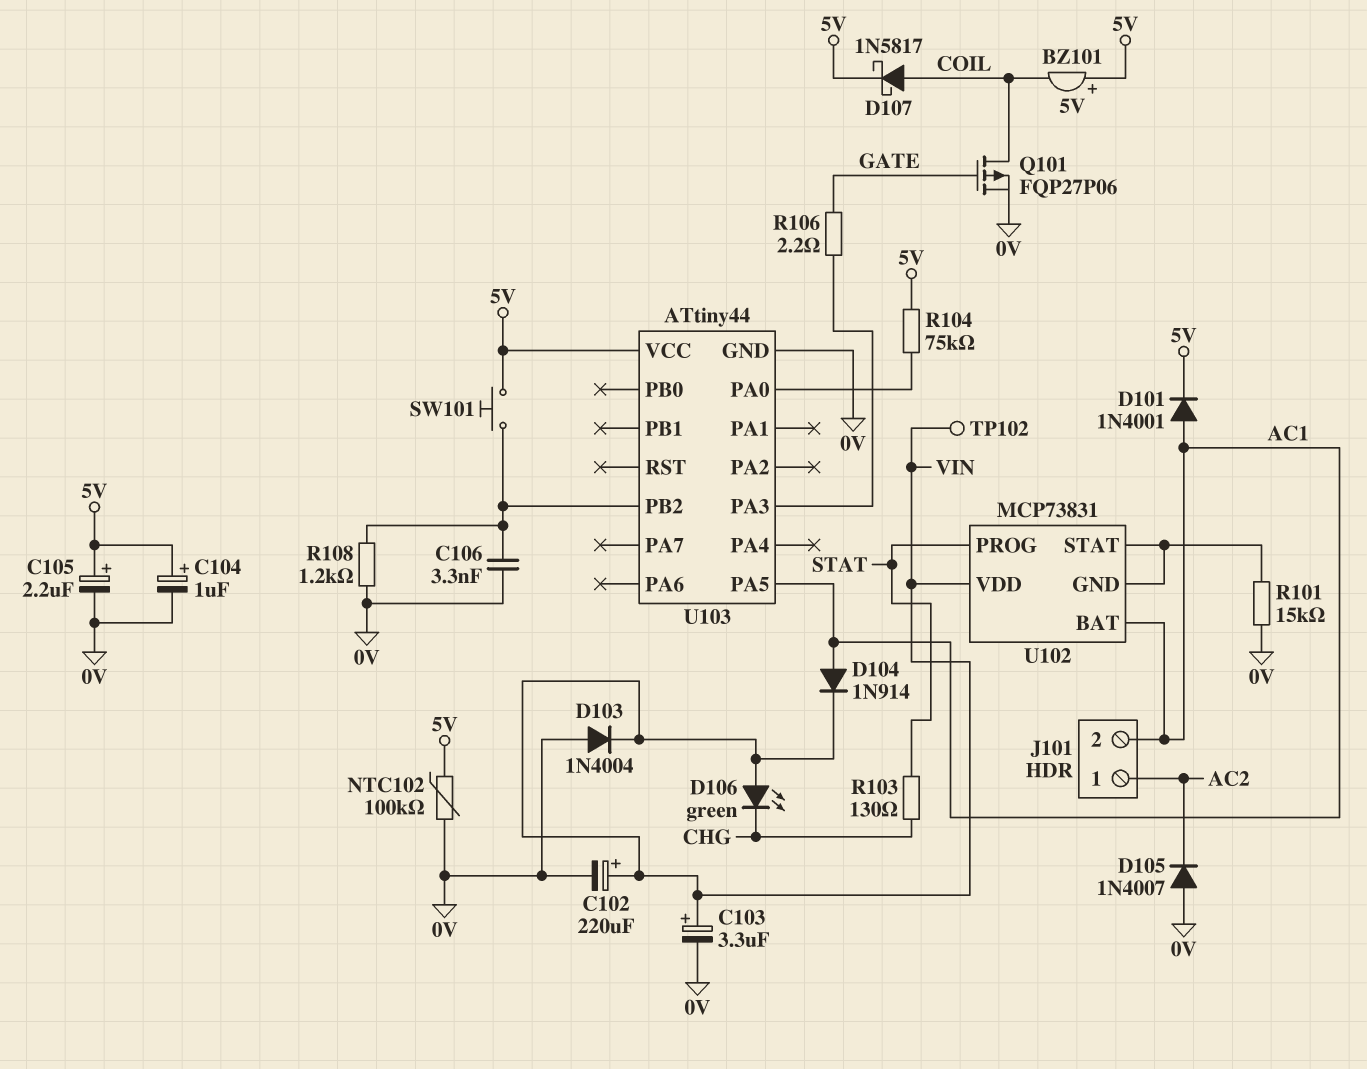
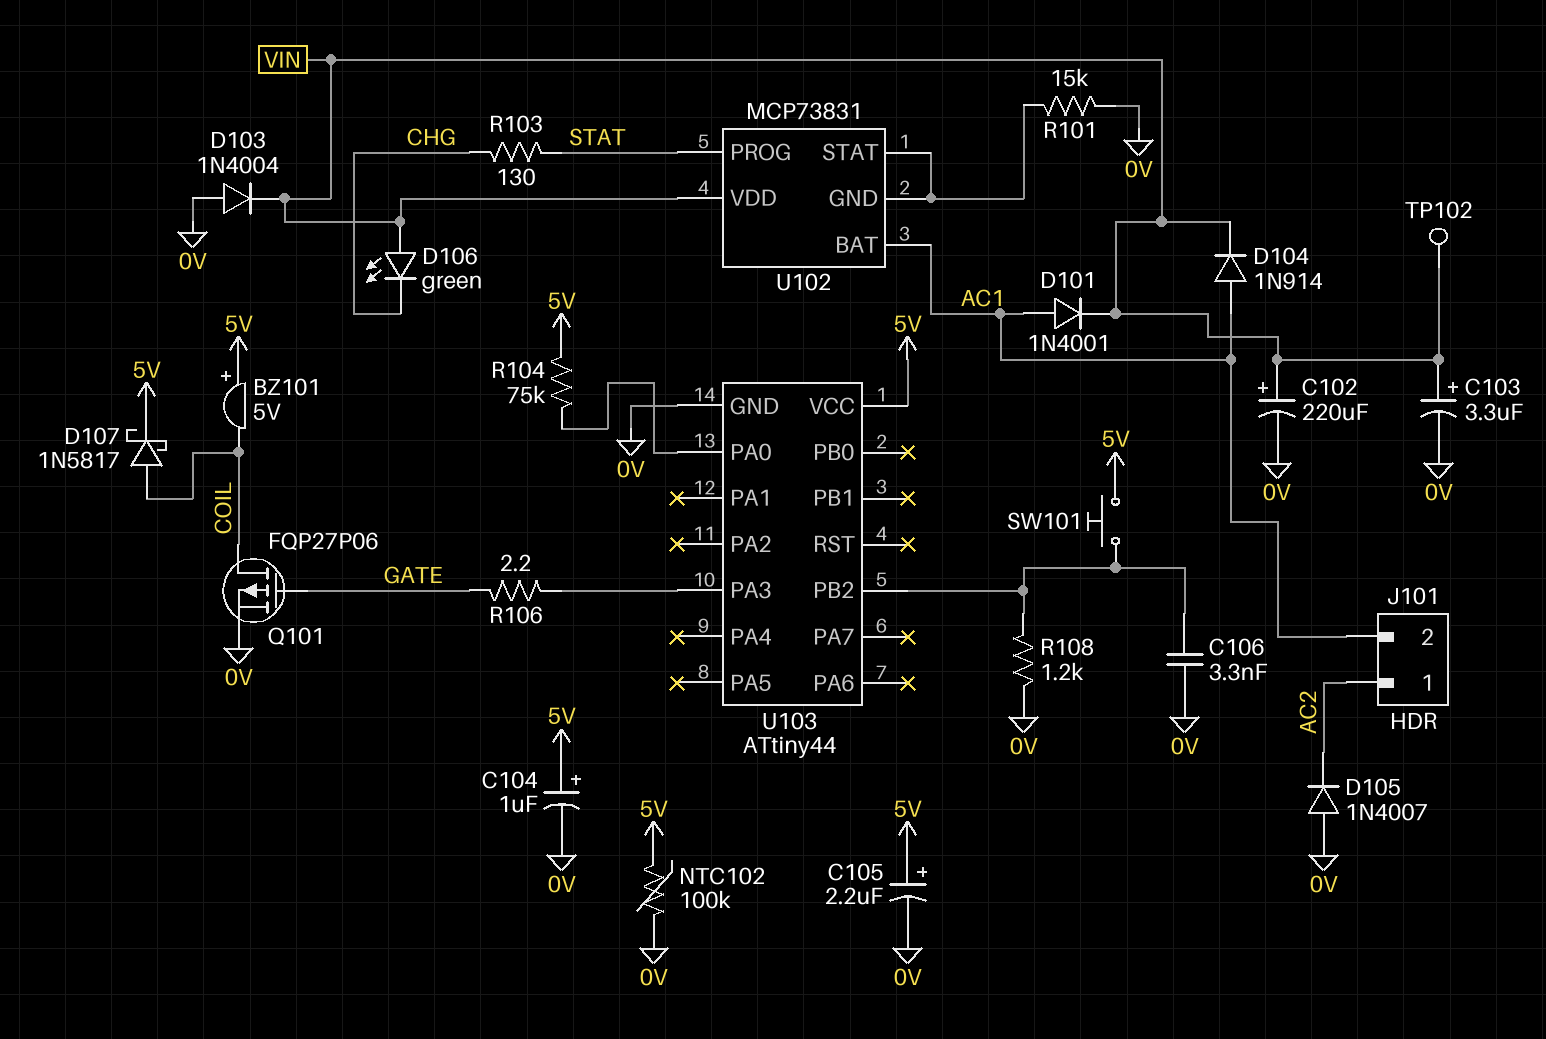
D101: diode 1N4001 (A AC1, K 5V) -> diode 1N4001 (A AC1, K VIN)
U103 pin PA5: AC1 -> none

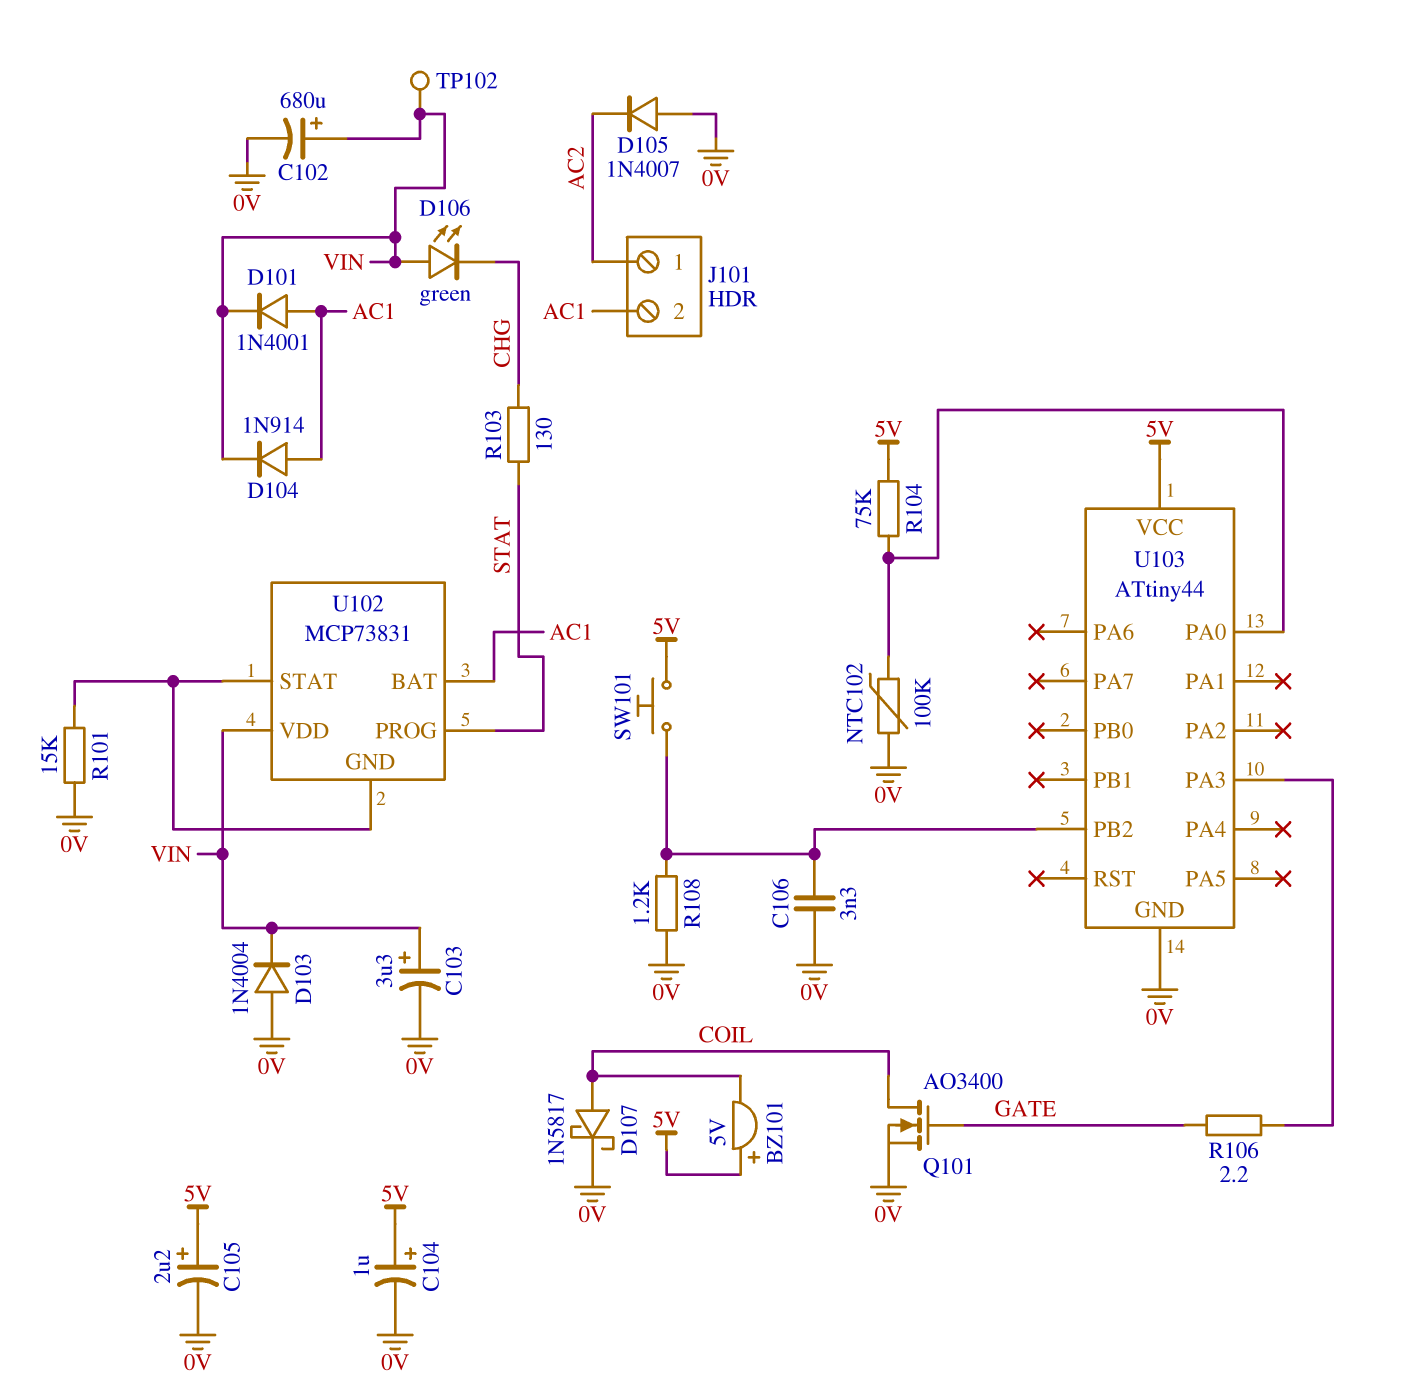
C102: 220uF (plus VIN, minus 0V) -> 680uF (plus VIN, minus 0V)
D107: schottky 1N5817 (A COIL, K 5V) -> schottky 1N5817 (A COIL, K 0V)
NTC102: 100k (0V, 5V) -> 100k (0V, U103/PA0)
Q101: PMOS FQP27P06 (G GATE, D COIL, S 0V) -> NMOS AO3400 (G GATE, D COIL, S 0V)

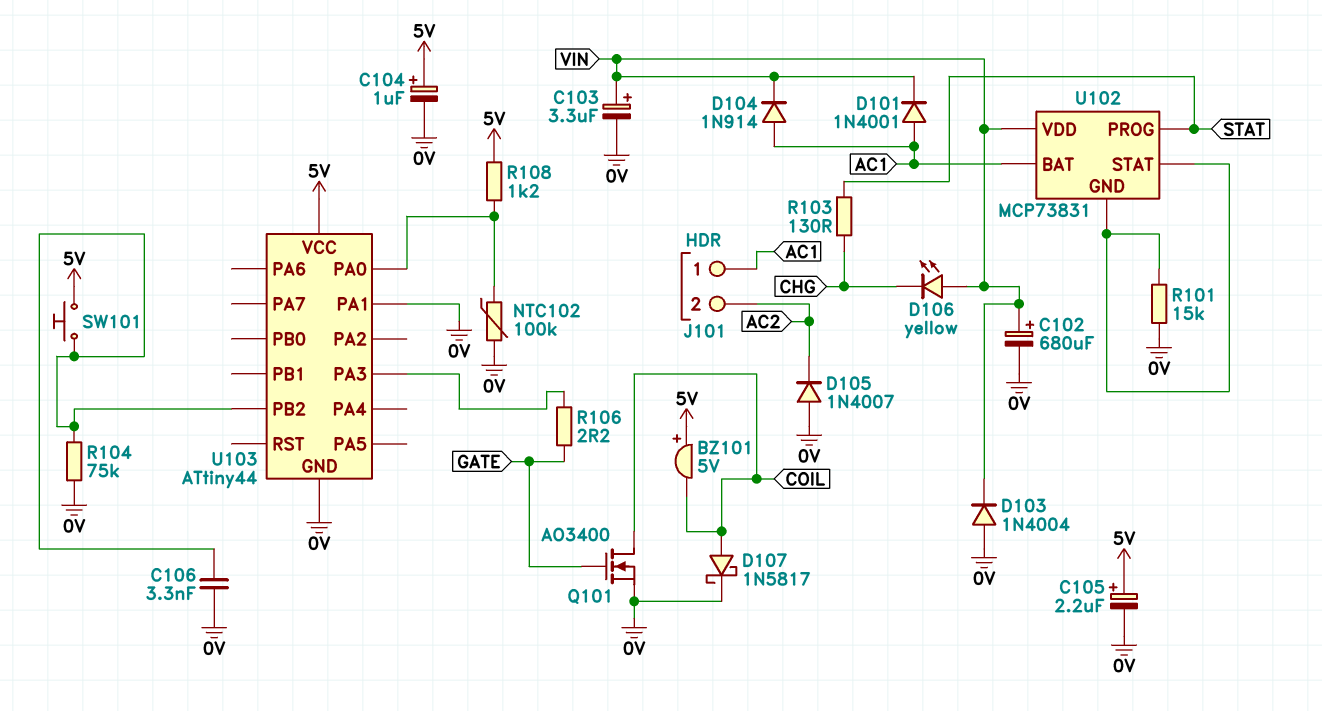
D106: LED green (A VIN, K CHG) -> LED yellow (A VIN, K CHG)
J101 pin 1: AC2 -> AC1
J101 pin 2: AC1 -> AC2
R104: 75k (5V, U103/PA0) -> 75k (0V, U103/PB2)
R108: 1.2k (0V, U103/PB2) -> 1.2k (5V, U103/PA0)
TP102: test point (VIN) -> none
U103 pin PA1: none -> 0V

